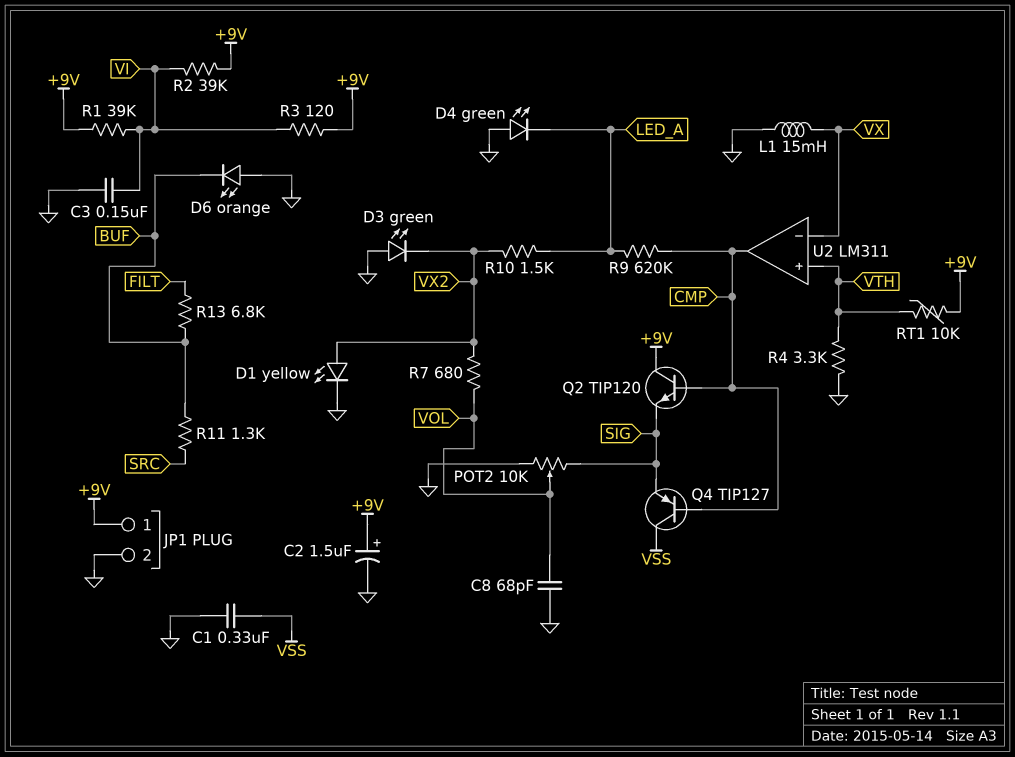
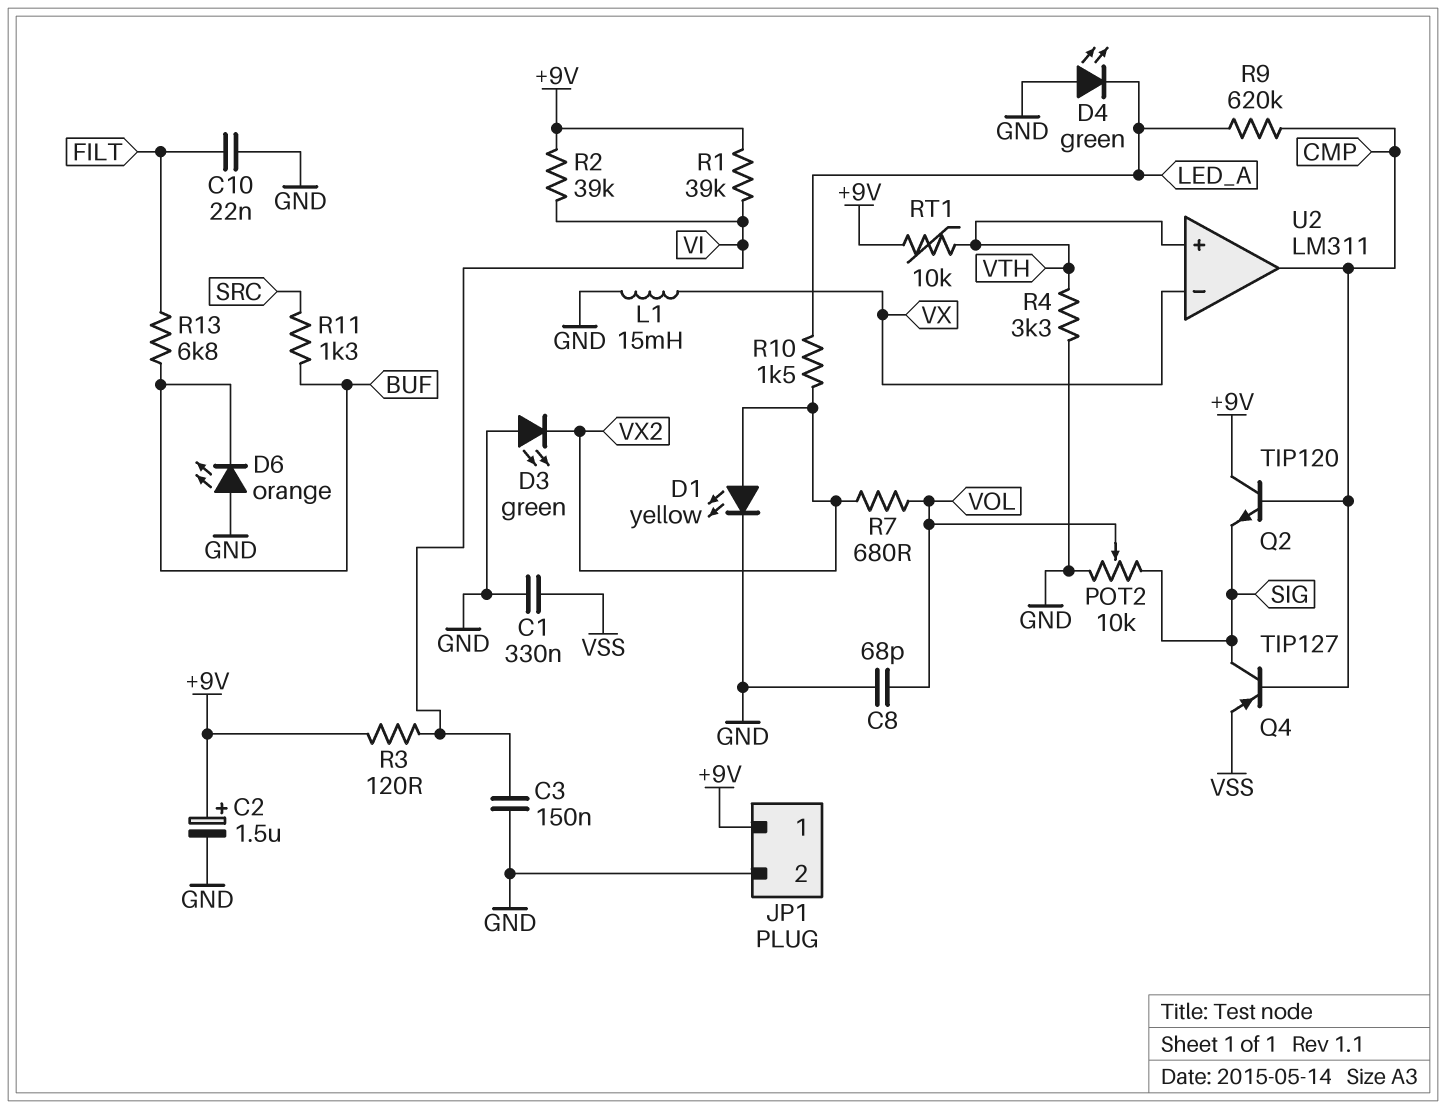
C10: none -> 22nF (FILT, GND)
Q4: PNP TIP127 (B CMP, C VSS, E SIG) -> PNP TIP127 (B CMP, C SIG, E VSS)

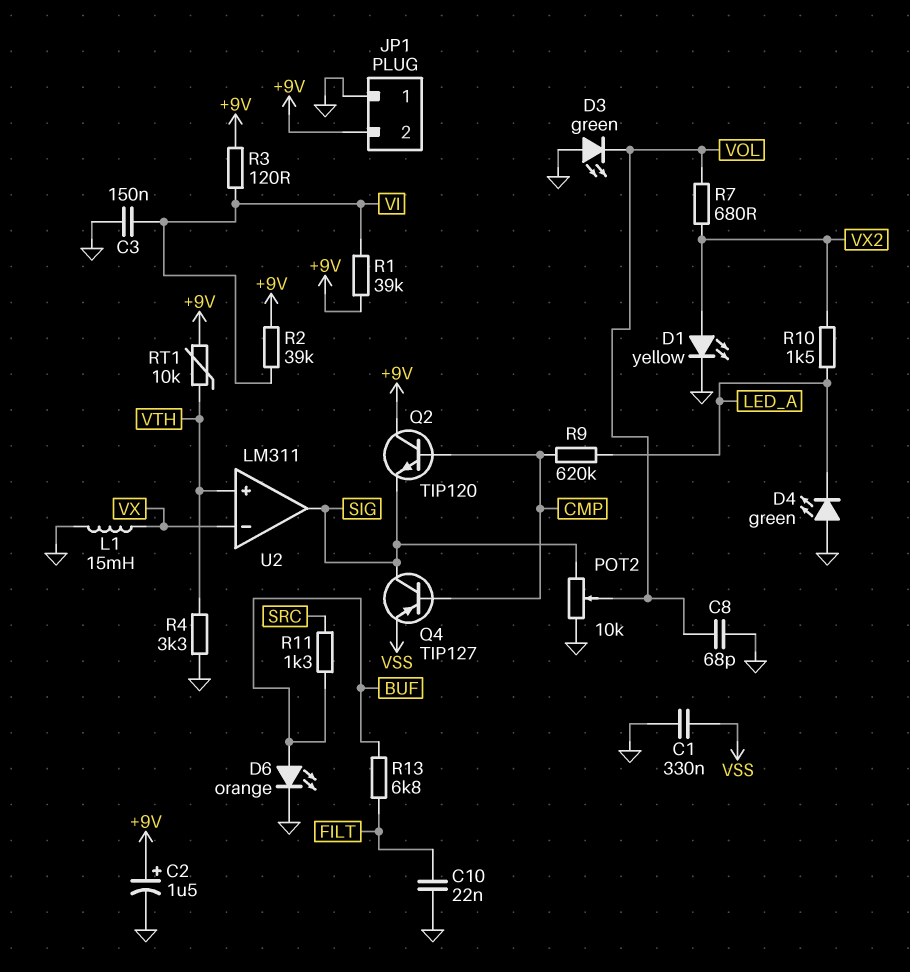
D3: LED green (A GND, K VX2) -> LED green (A GND, K VOL)
D6: LED orange (A GND, K BUF) -> LED orange (A BUF, K GND)
JP1 pin 1: +9V -> GND
JP1 pin 2: GND -> +9V
U2 pin out: CMP -> SIG

